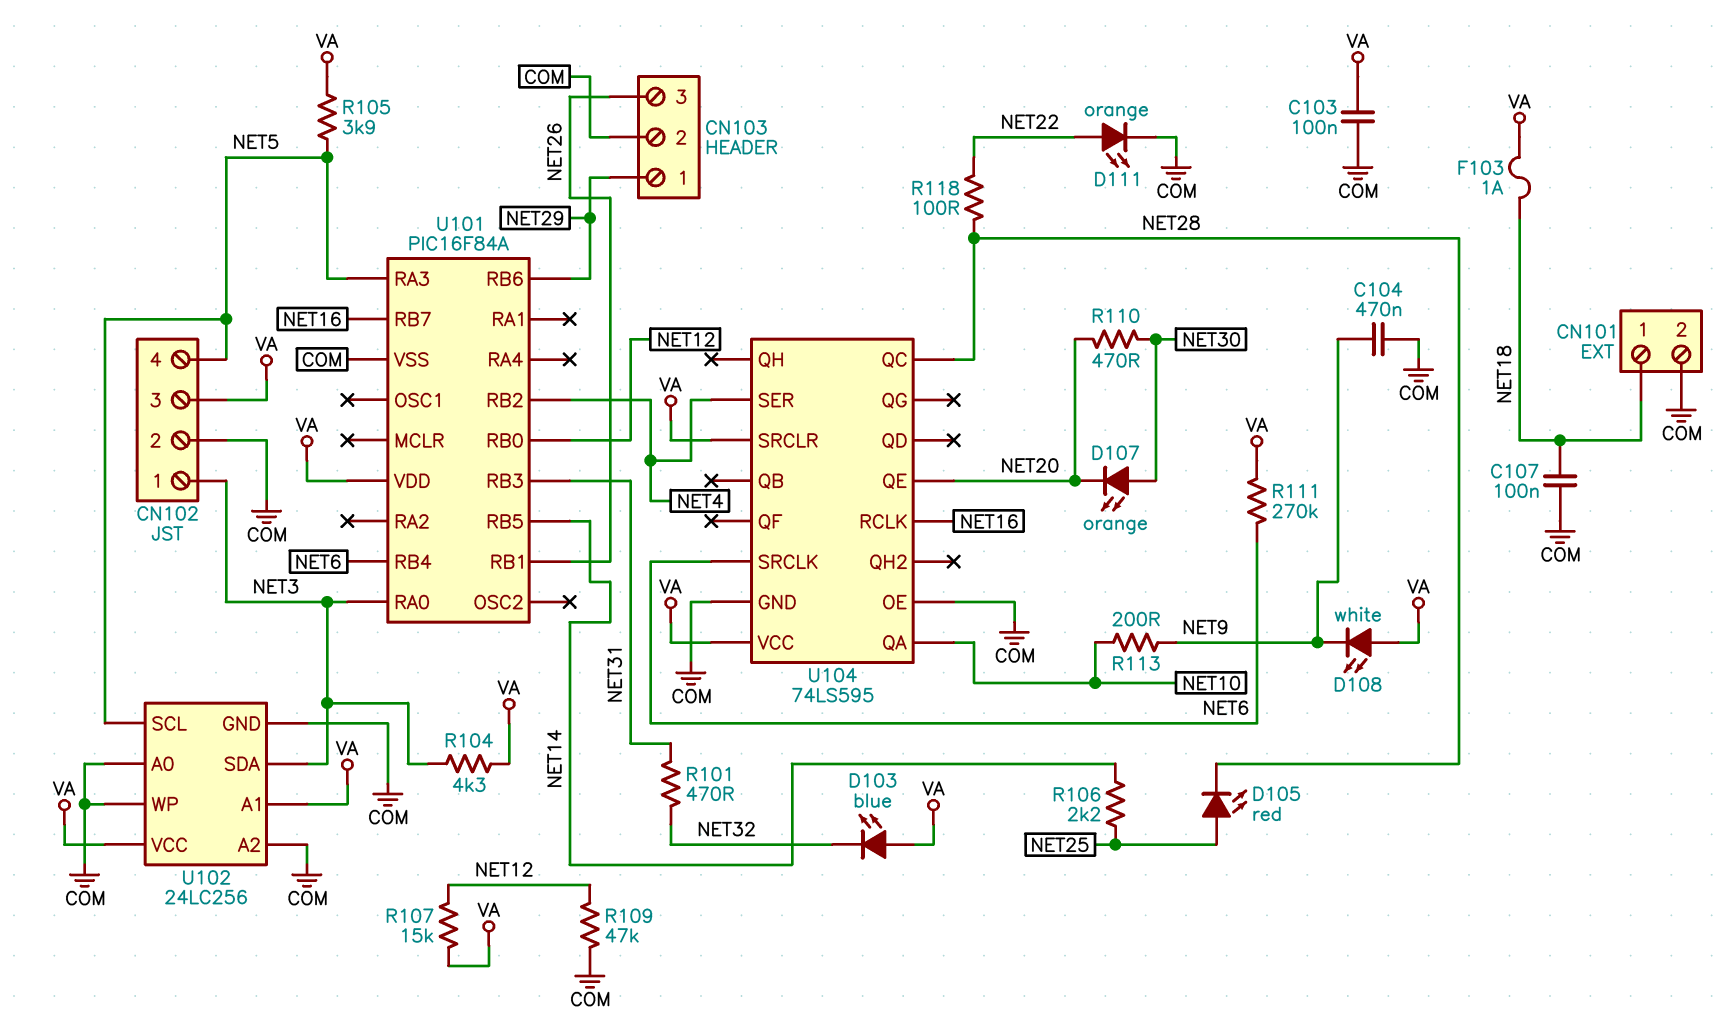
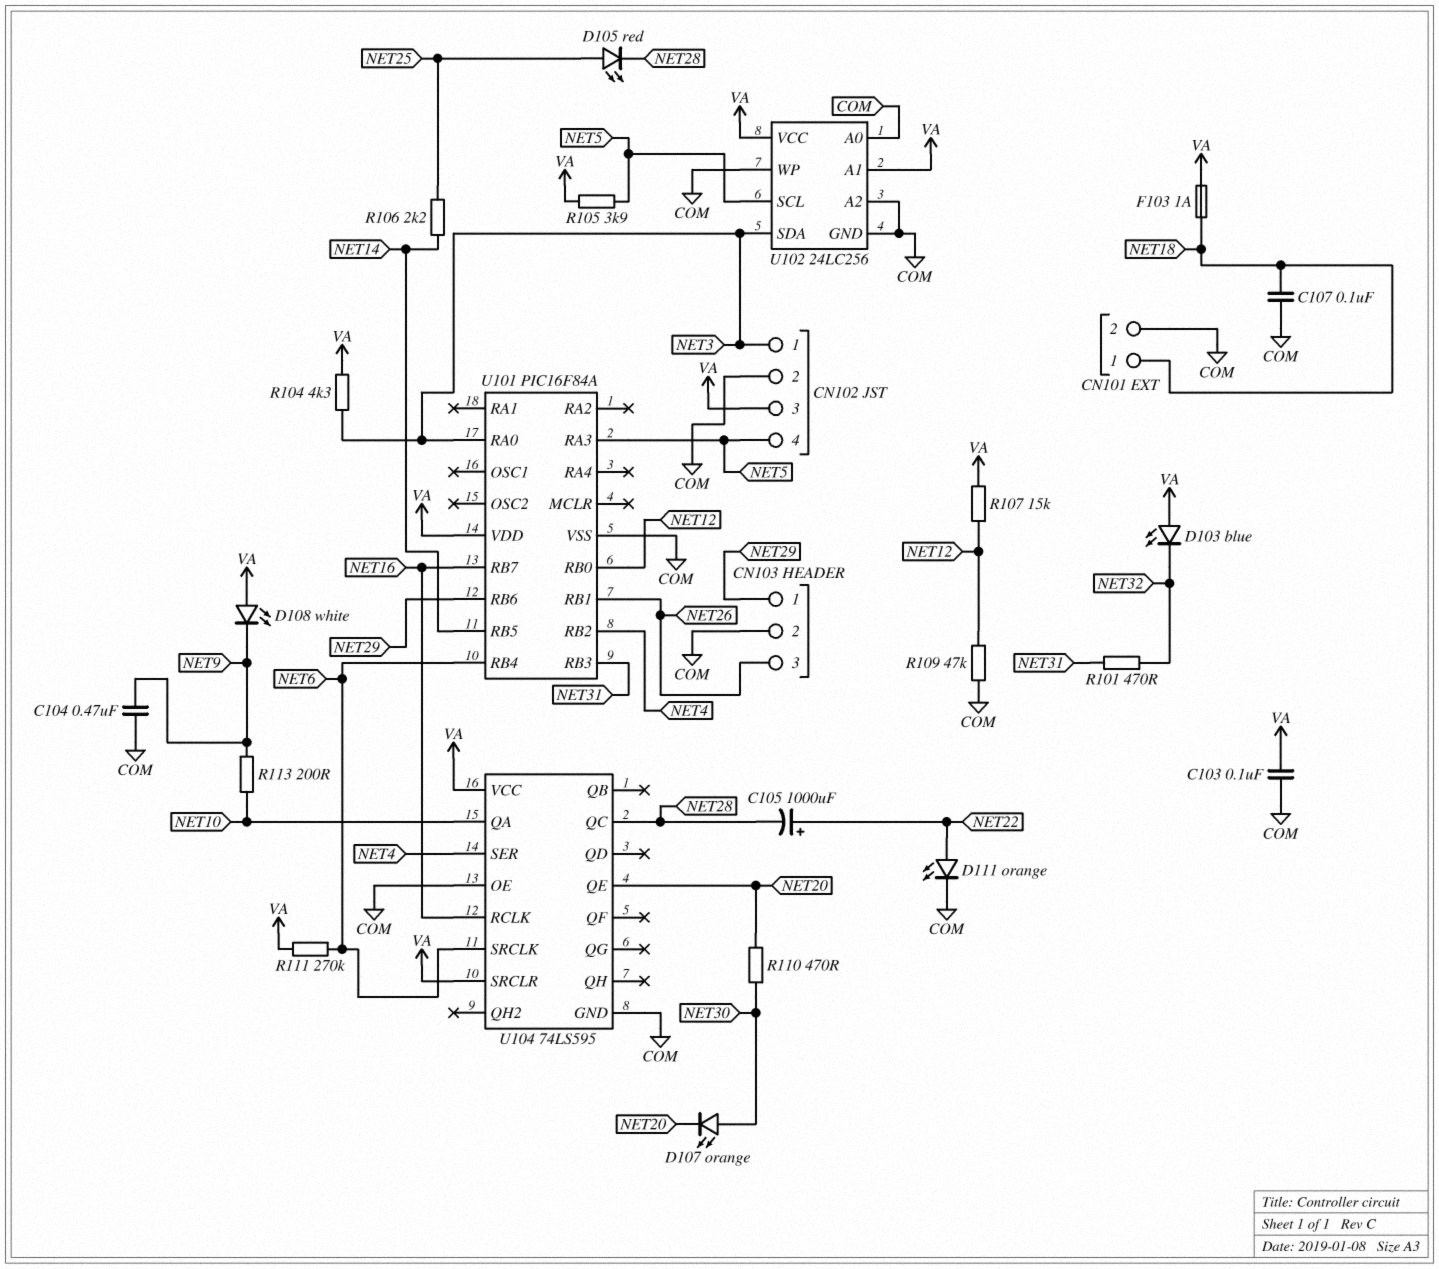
C105: none -> 1000uF (plus NET22, minus NET28)
R118: 100 (NET22, NET28) -> none

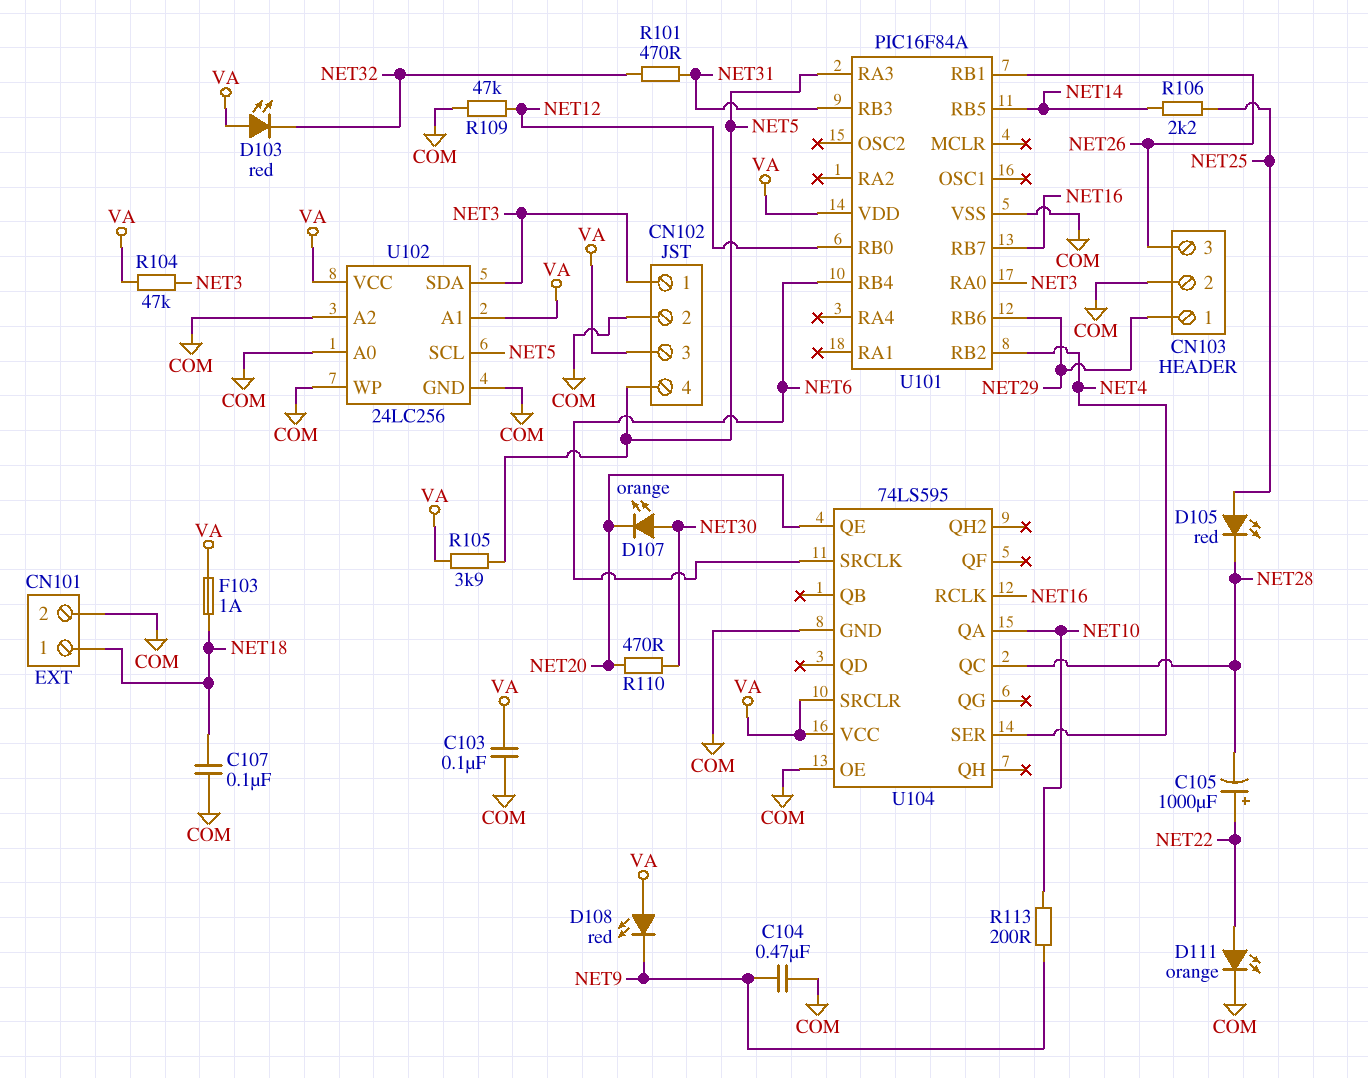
D103: LED blue (A VA, K NET32) -> LED red (A VA, K NET32)
D108: LED white (A VA, K NET9) -> LED red (A VA, K NET9)
R104: 4.3k (NET3, VA) -> 47k (NET3, VA)
R107: 15k (NET12, VA) -> none
R111: 270k (NET6, VA) -> none

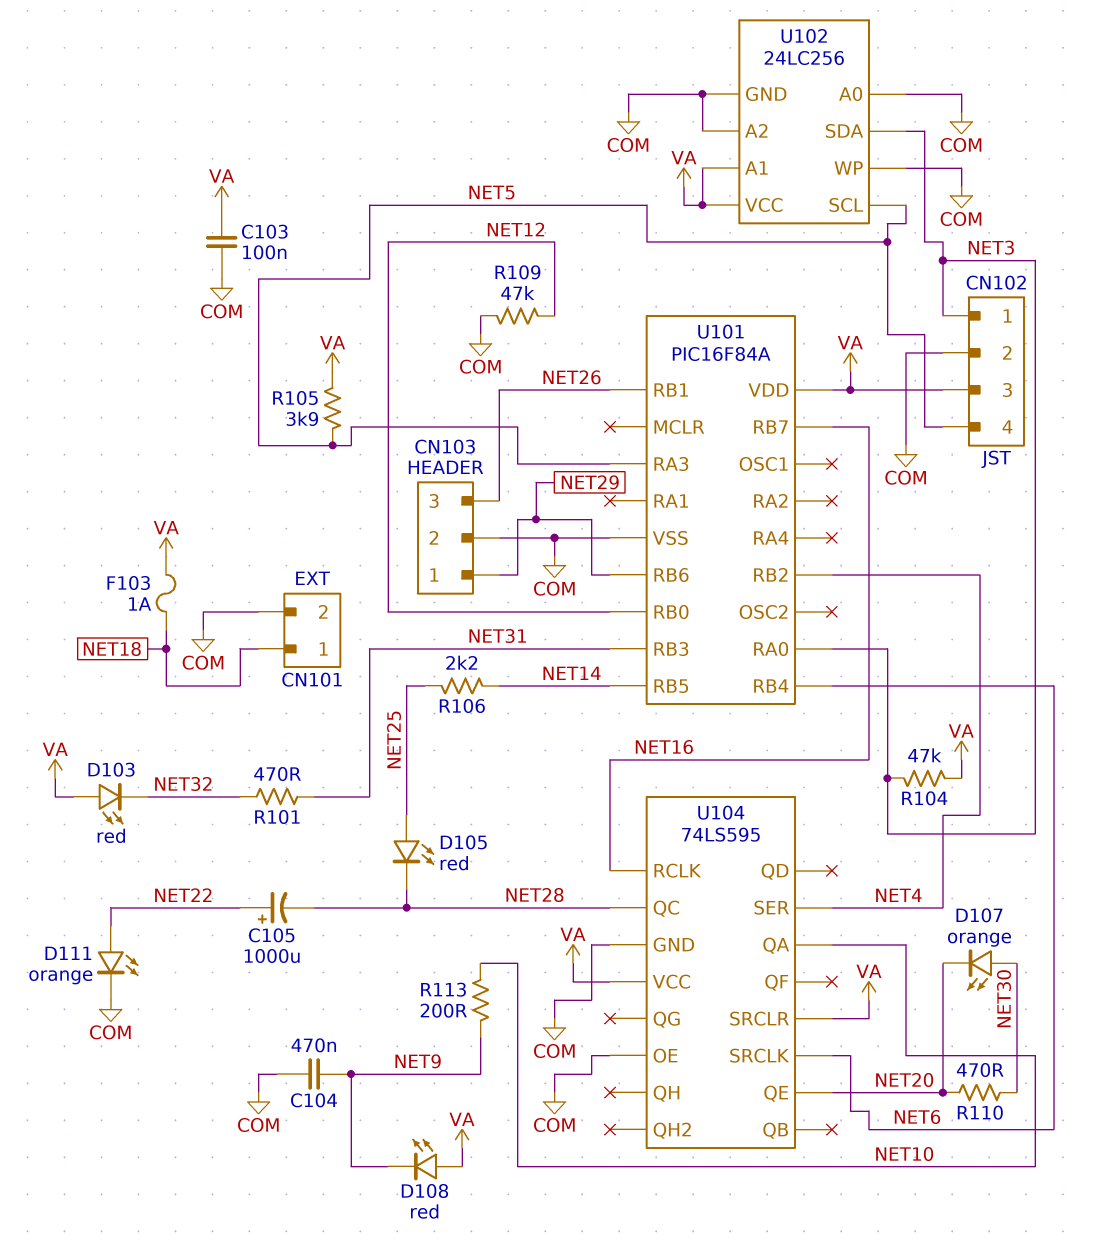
C107: 100nF (COM, NET18) -> none

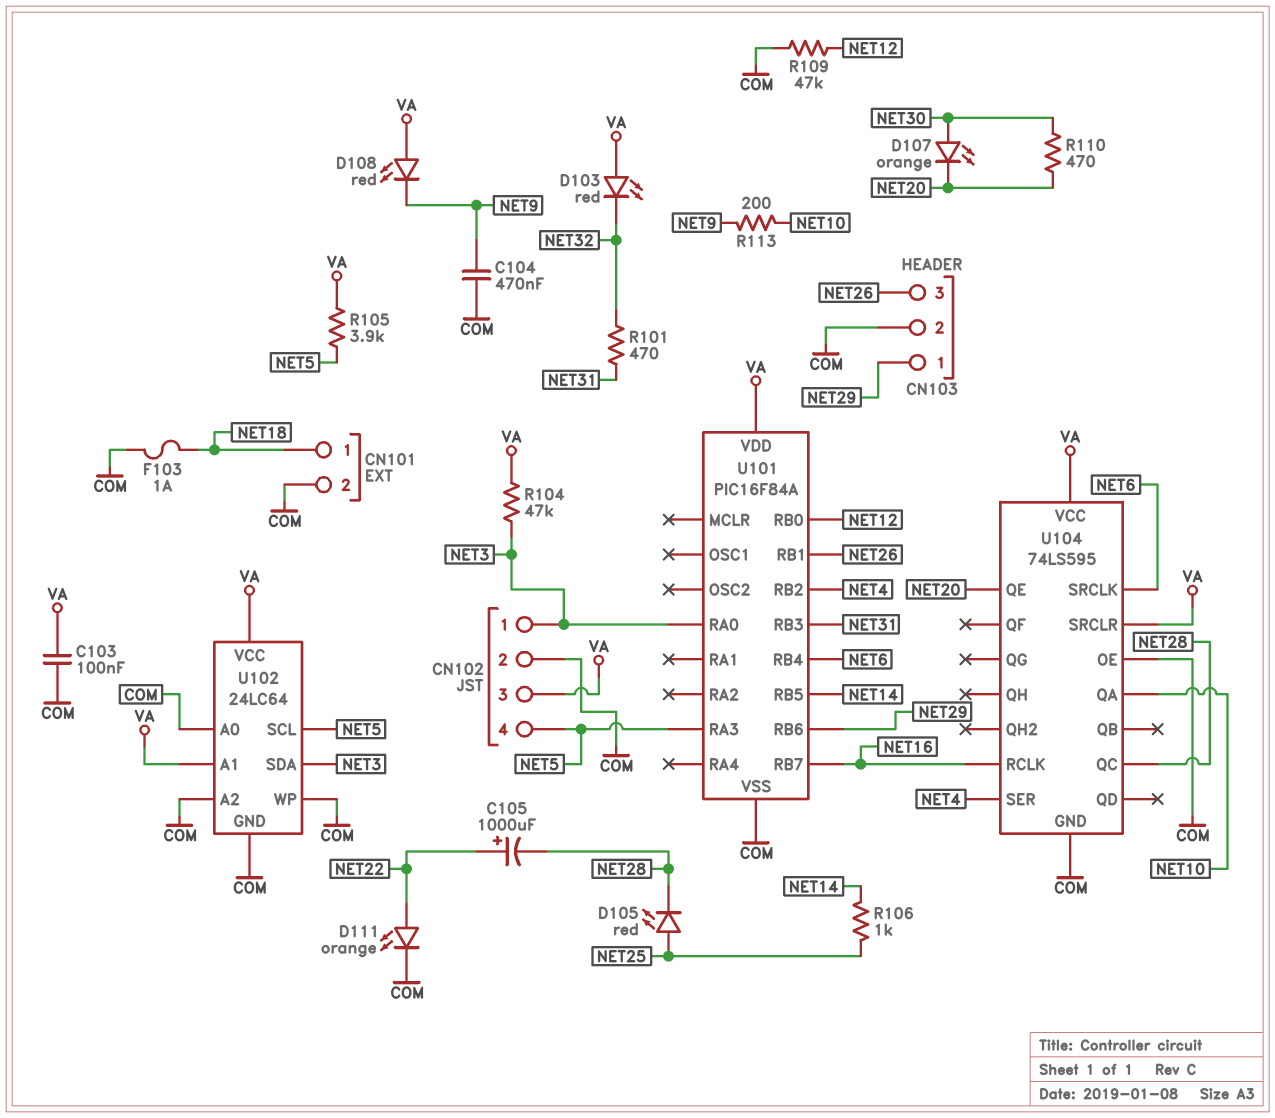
F103: 1A (NET18, VA) -> 1A (COM, NET18)
R106: 2.2k (NET14, NET25) -> 1k (NET14, NET25)
U102: 24LC256 -> 24LC64

